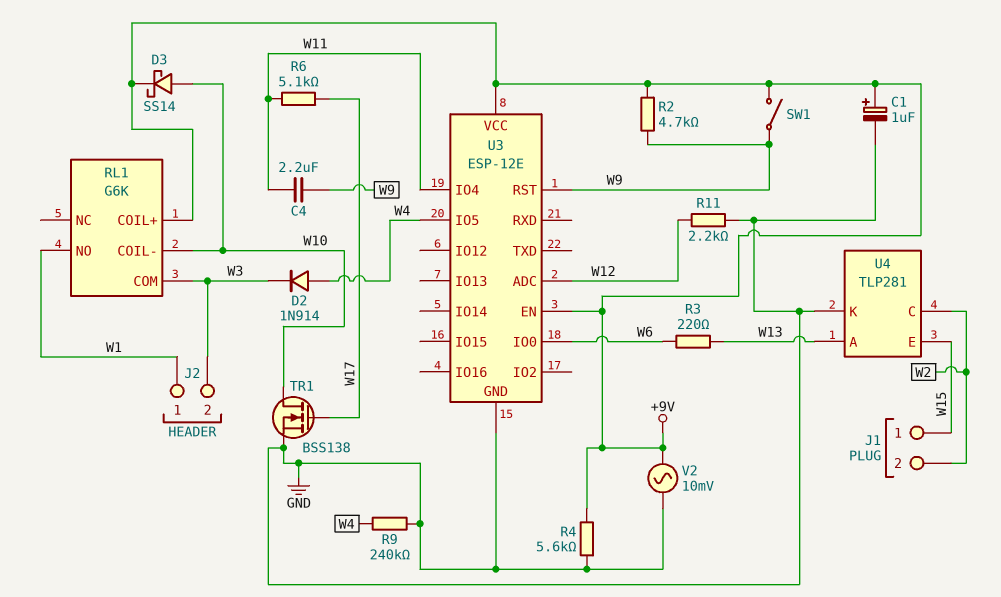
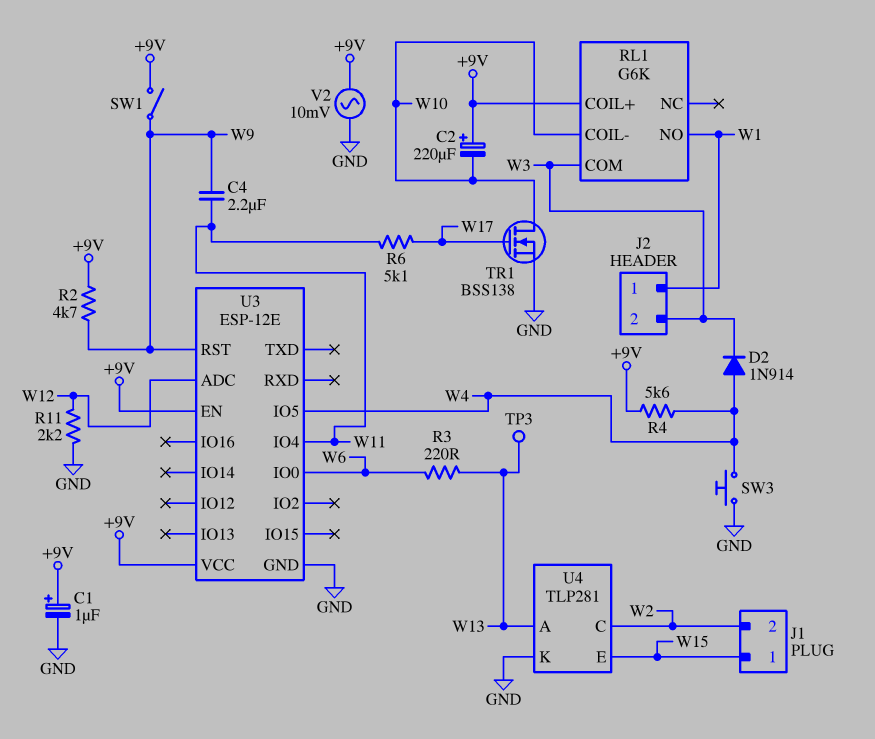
C2: none -> 220uF (plus +9V, minus W10)
D3: schottky SS14 (A W10, K +9V) -> none
R4: 5.6k (+9V, GND) -> 5.6k (+9V, W4)
R9: 240k (GND, W4) -> none
SW3: none -> button (GND, W4)
TP3: none -> test point (W13)

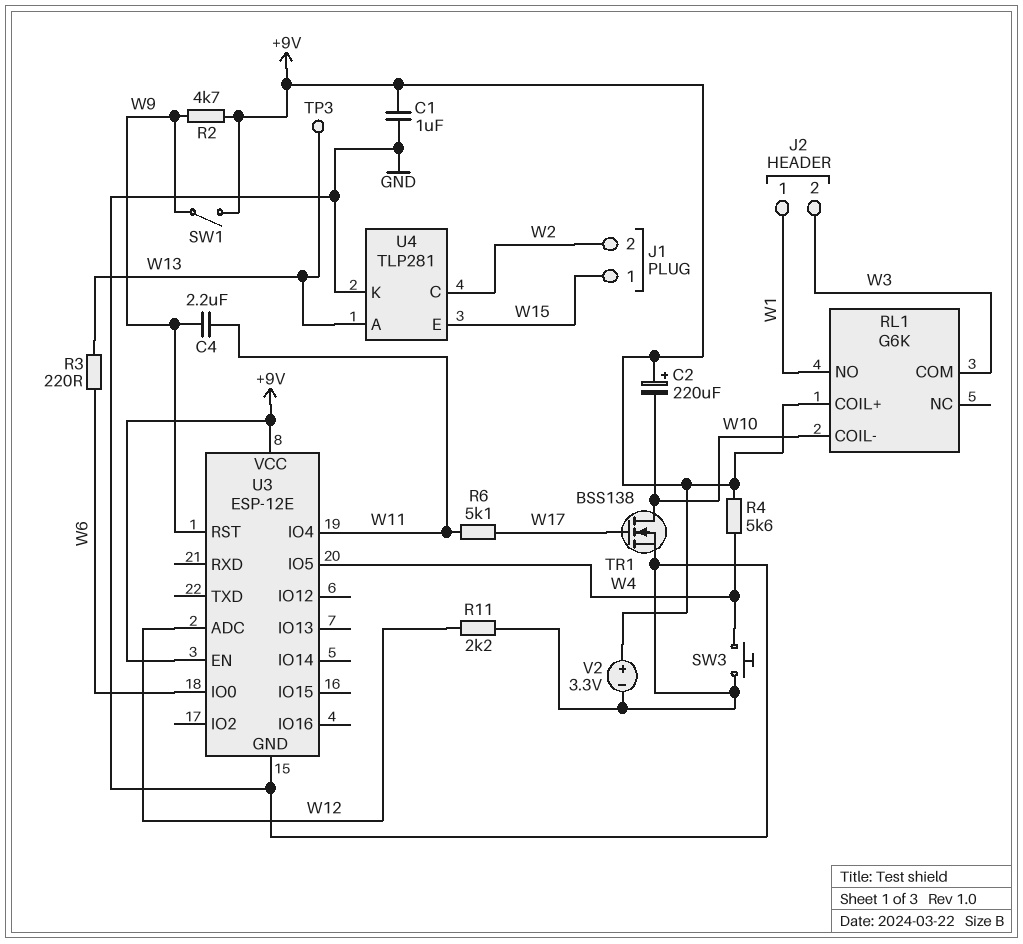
C1: 1uF (plus +9V, minus GND) -> 1uF (+9V, GND)
D2: diode 1N914 (A W4, K W3) -> none
V2: AC 10mV (+9V, GND) -> 3.3V (plus +9V, minus GND)

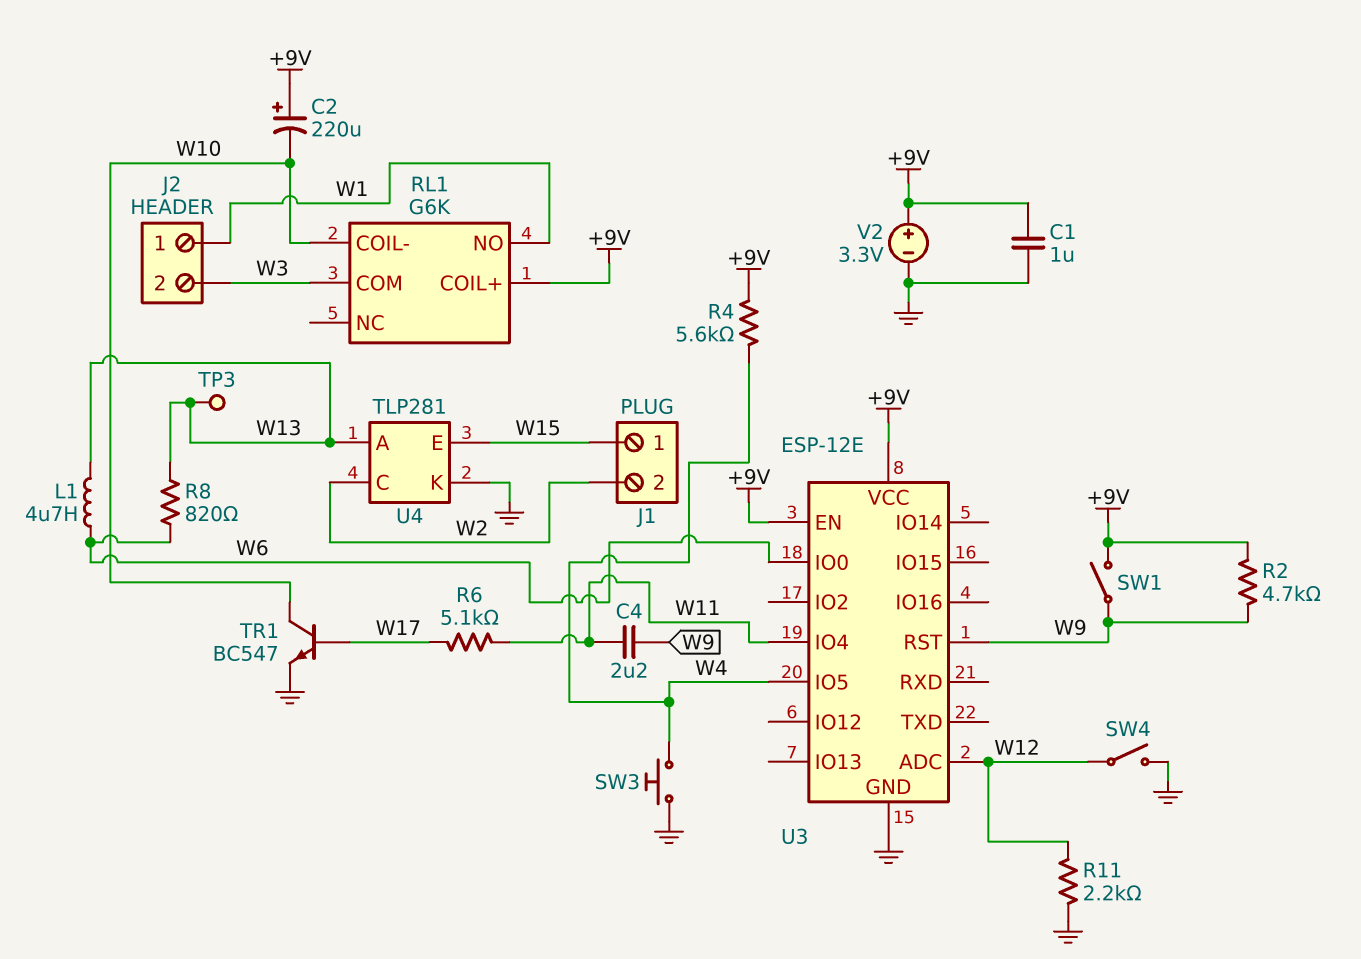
L1: none -> 4.7uH (W6, W13)
R3: 220 (W6, W13) -> none
R8: none -> 820 (W6, W13)
SW4: none -> switch (GND, W12)
TR1: NMOS BSS138 (G W17, D W10, S GND) -> NPN BC547 (B W17, C W10, E GND)

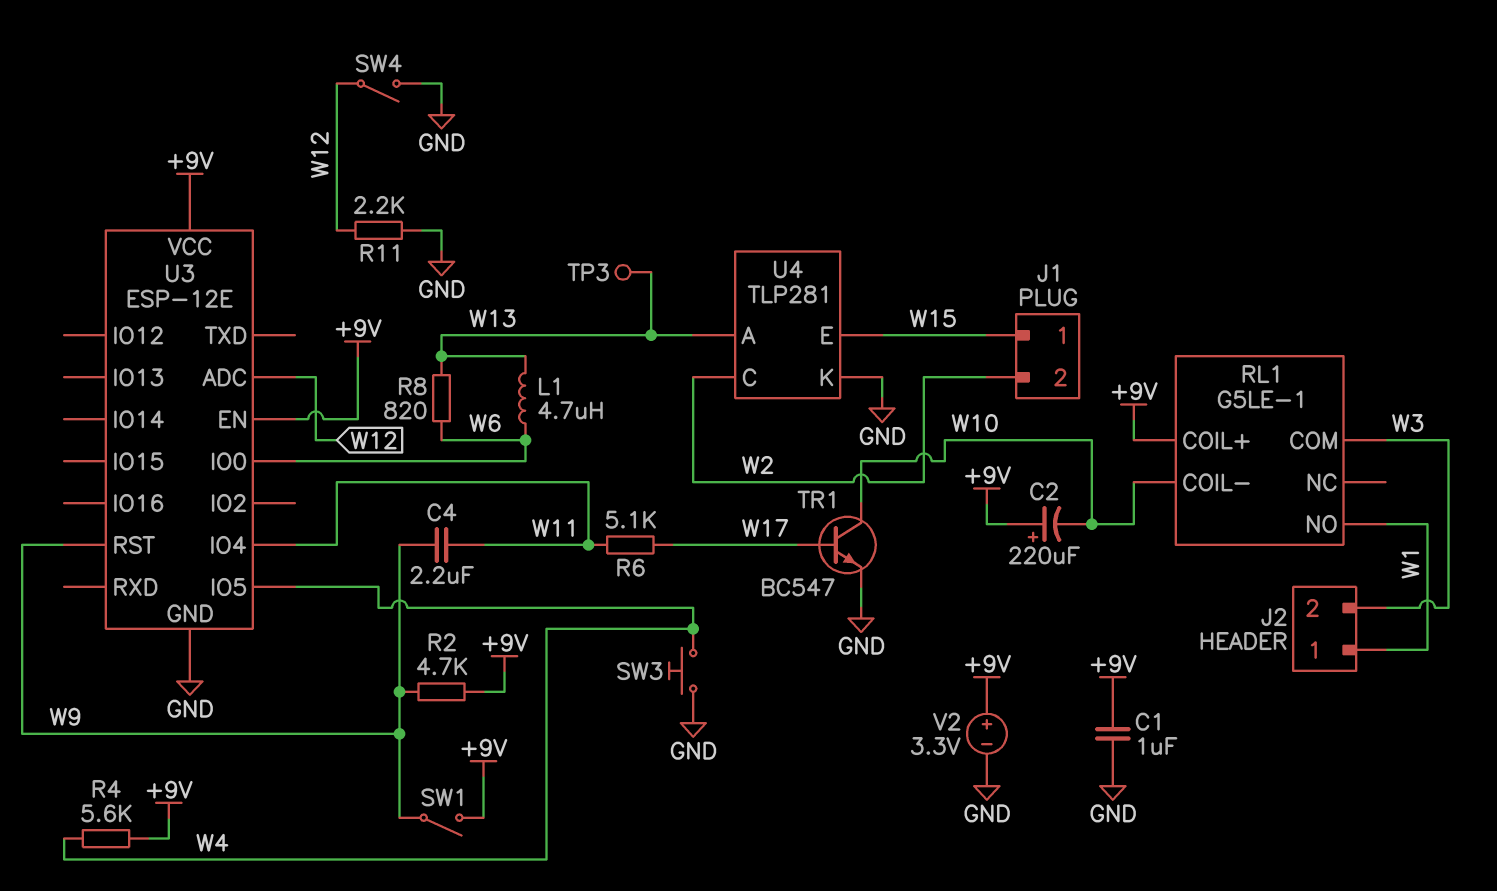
RL1: G6K -> G5LE-1

